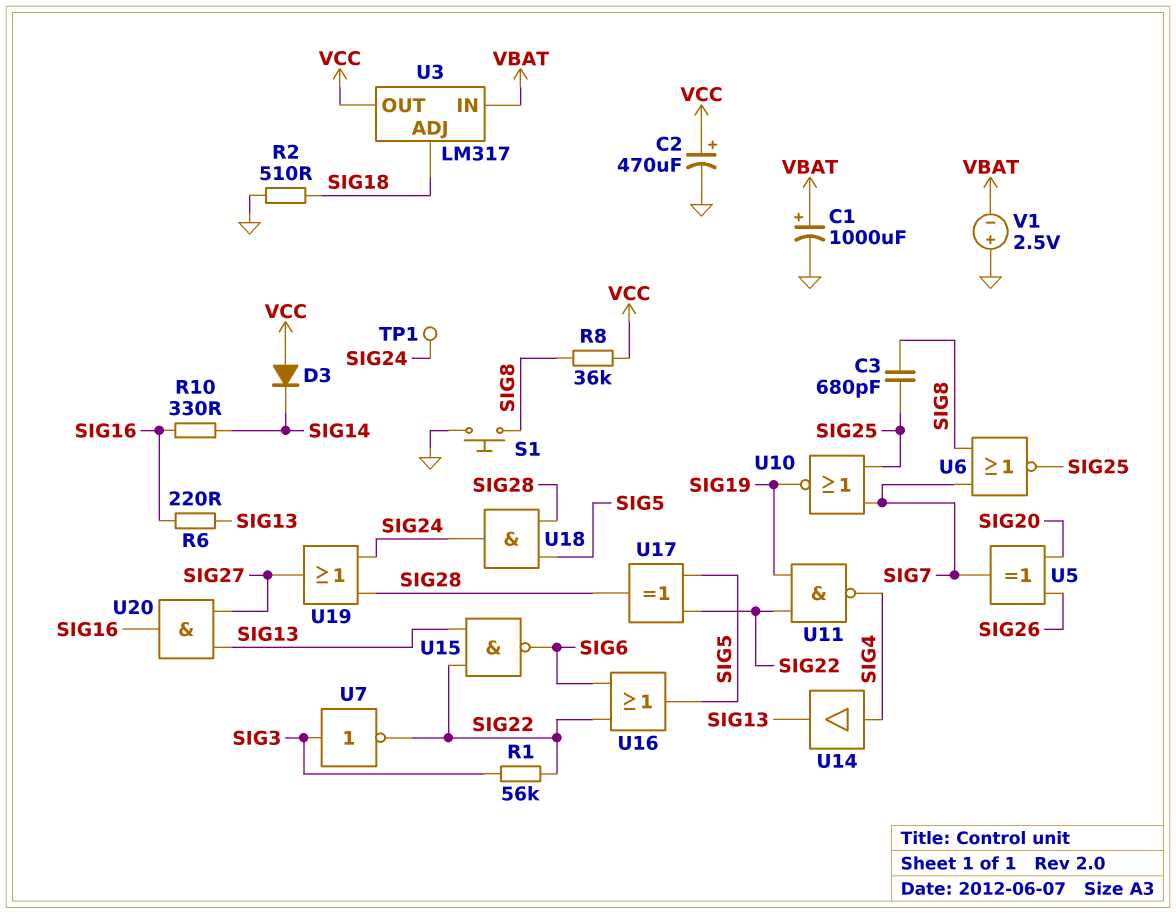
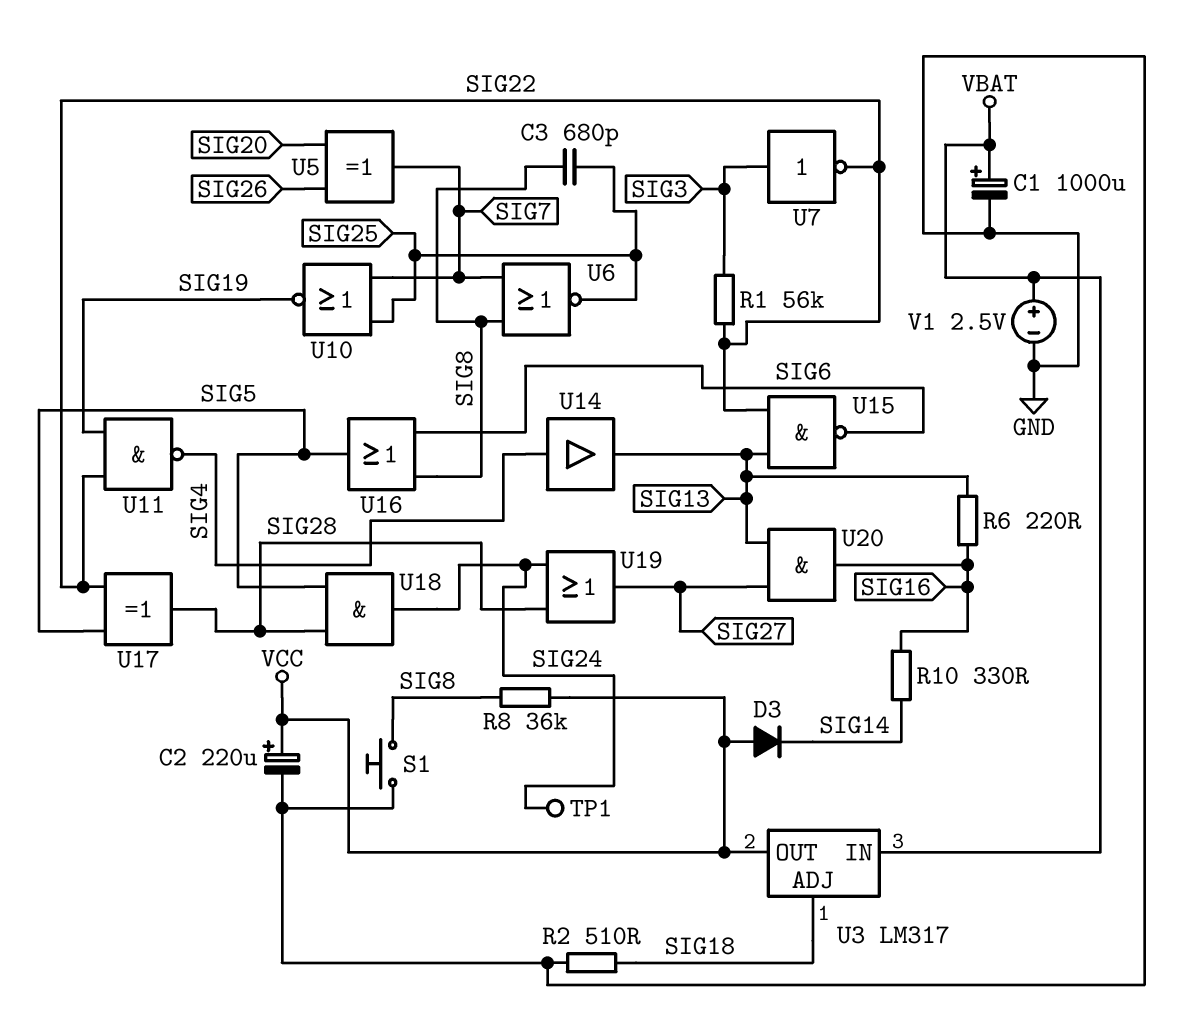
C2: 470uF (plus VCC, minus GND) -> 220uF (plus VCC, minus GND)
U16: OR (in SIG6, in SIG22, out SIG5) -> OR (in SIG6, in SIG8, out SIG5)
V1: 2.5V (plus GND, minus VBAT) -> 2.5V (plus VBAT, minus GND)

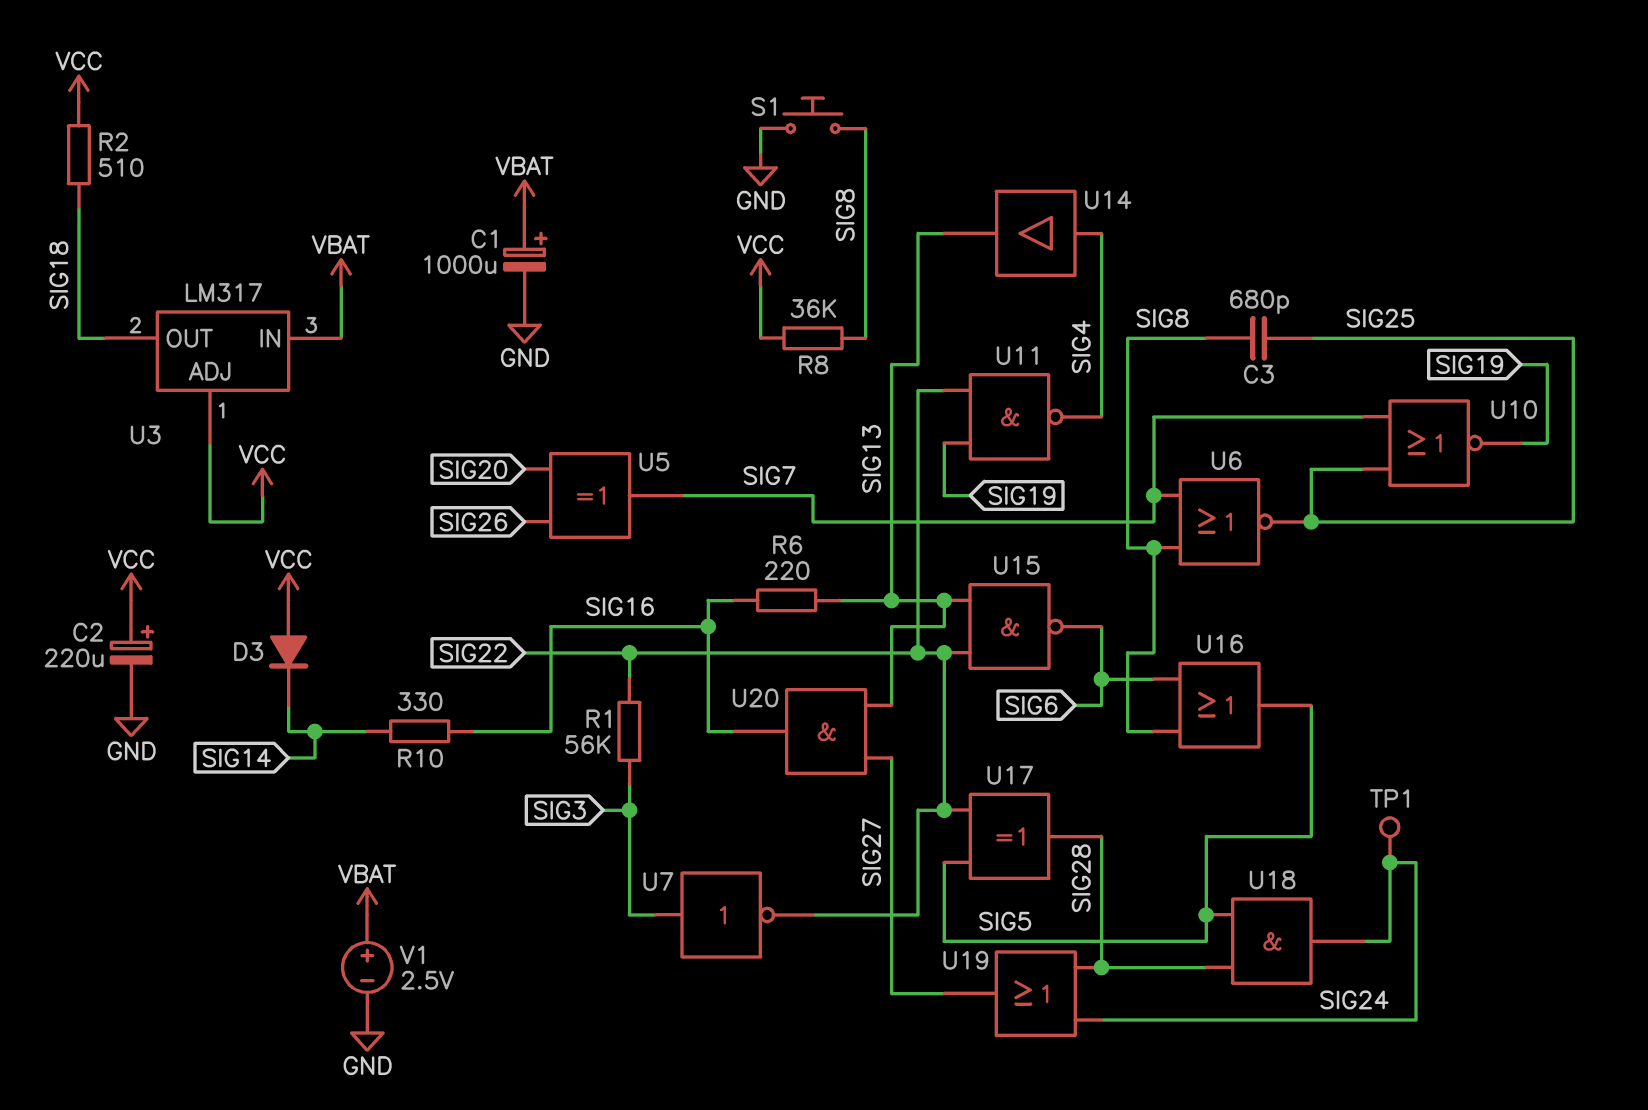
R2: 510 (GND, SIG18) -> 510 (SIG18, VCC)
U3 pin ADJ: SIG18 -> VCC
U3 pin OUT: VCC -> SIG18

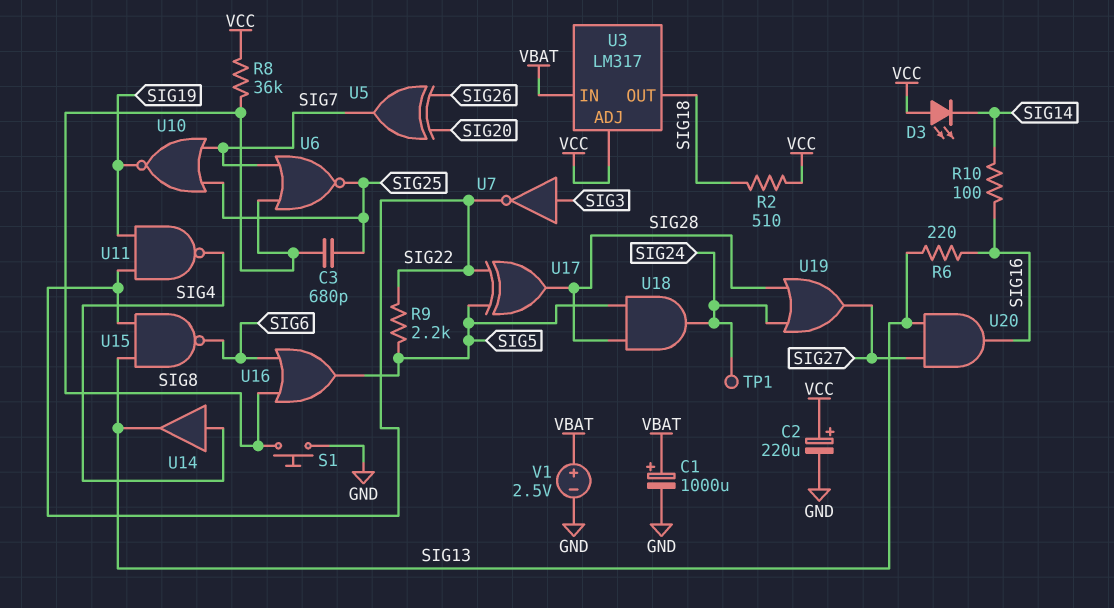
D3: diode (A VCC, K SIG14) -> LED (A VCC, K SIG14)
R1: 56k (SIG3, SIG22) -> none
R9: none -> 2.2k (SIG5, SIG22)
R10: 330 (SIG14, SIG16) -> 100 (SIG14, SIG16)

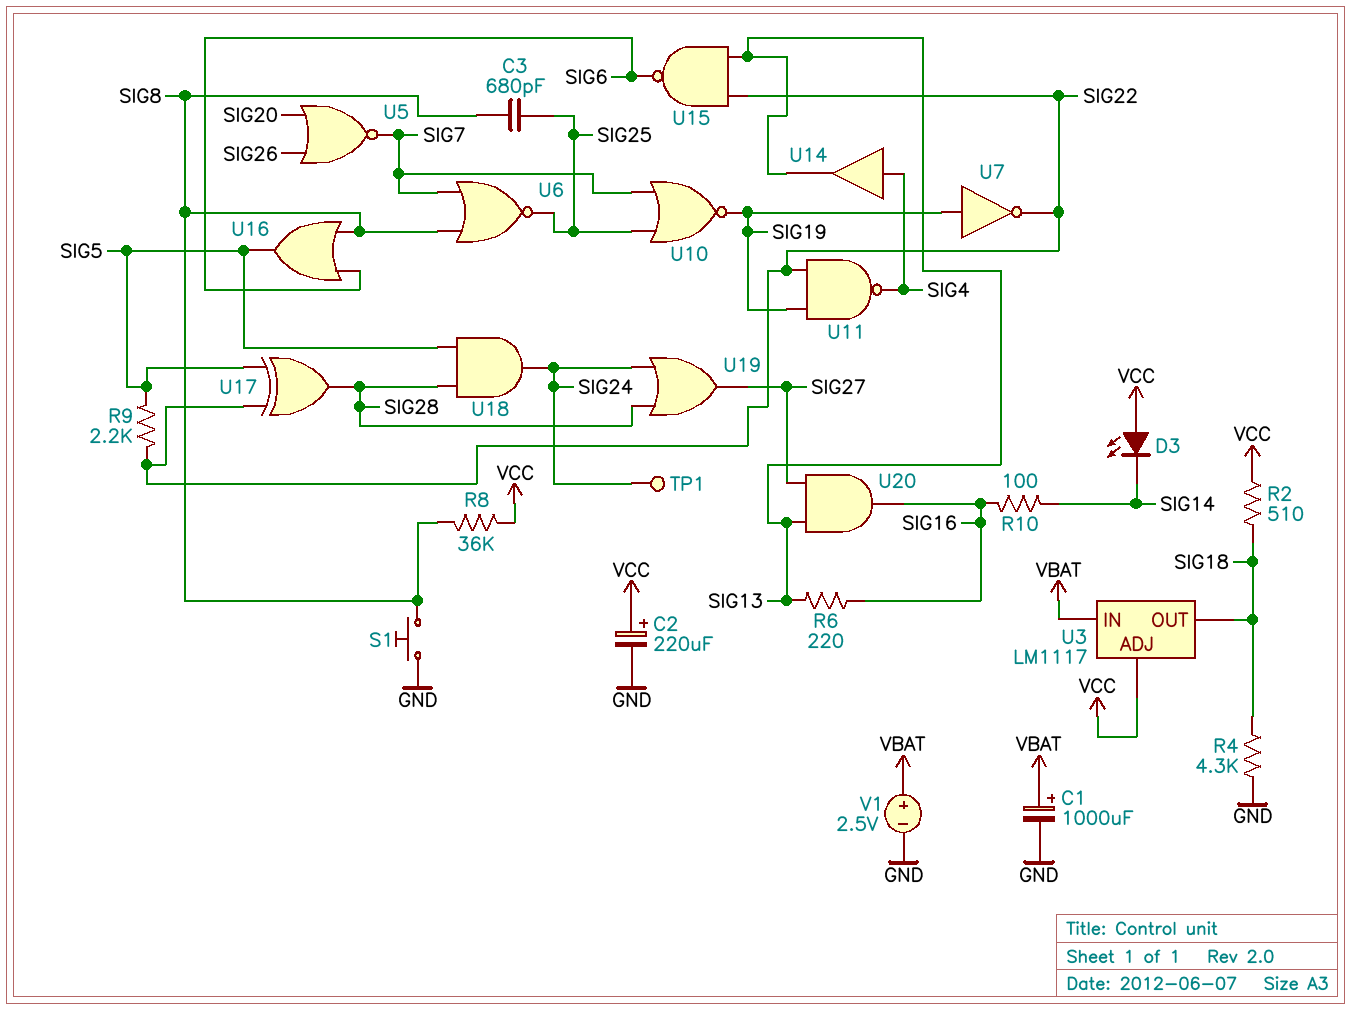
R4: none -> 4.3k (GND, SIG18)
U3: LM317 -> LM1117
U5: XOR (in SIG20, in SIG26, out SIG7) -> NOR (in SIG20, in SIG26, out SIG7)
U7: NOT (in SIG3, out SIG22) -> NOT (in SIG19, out SIG22)

